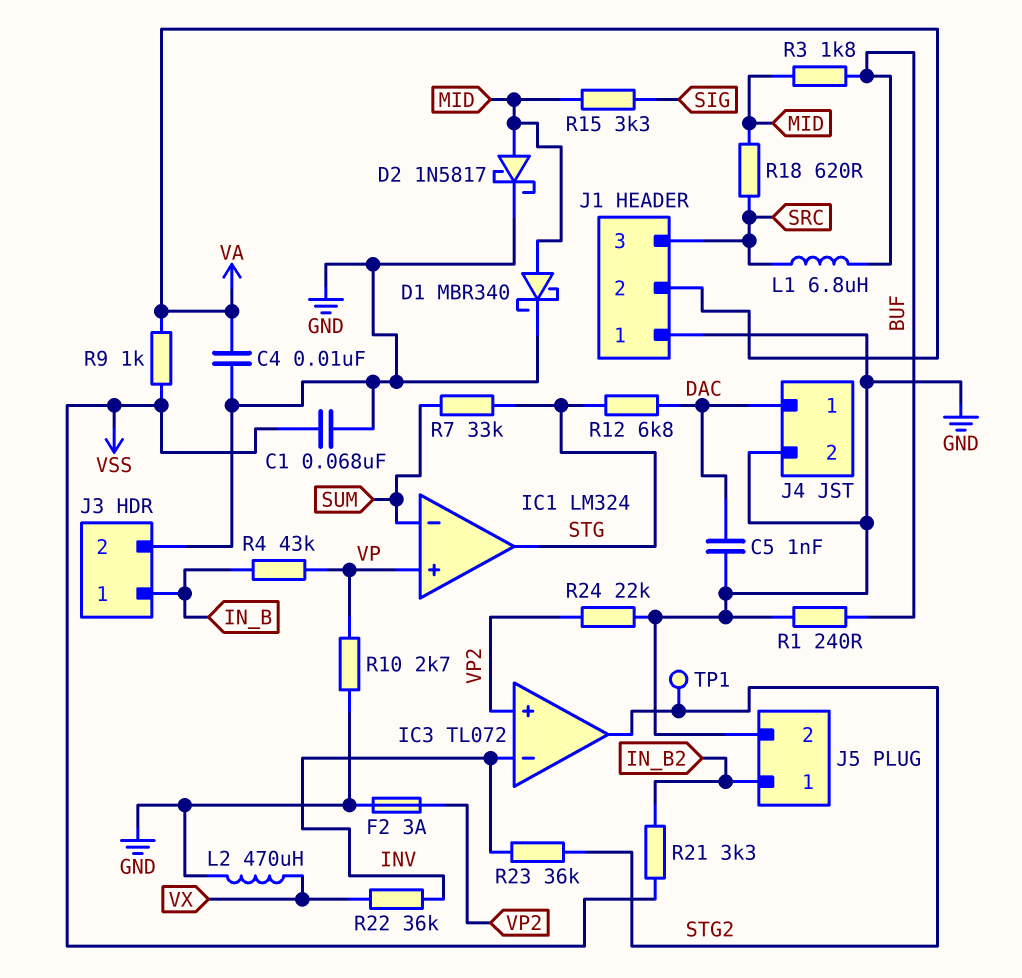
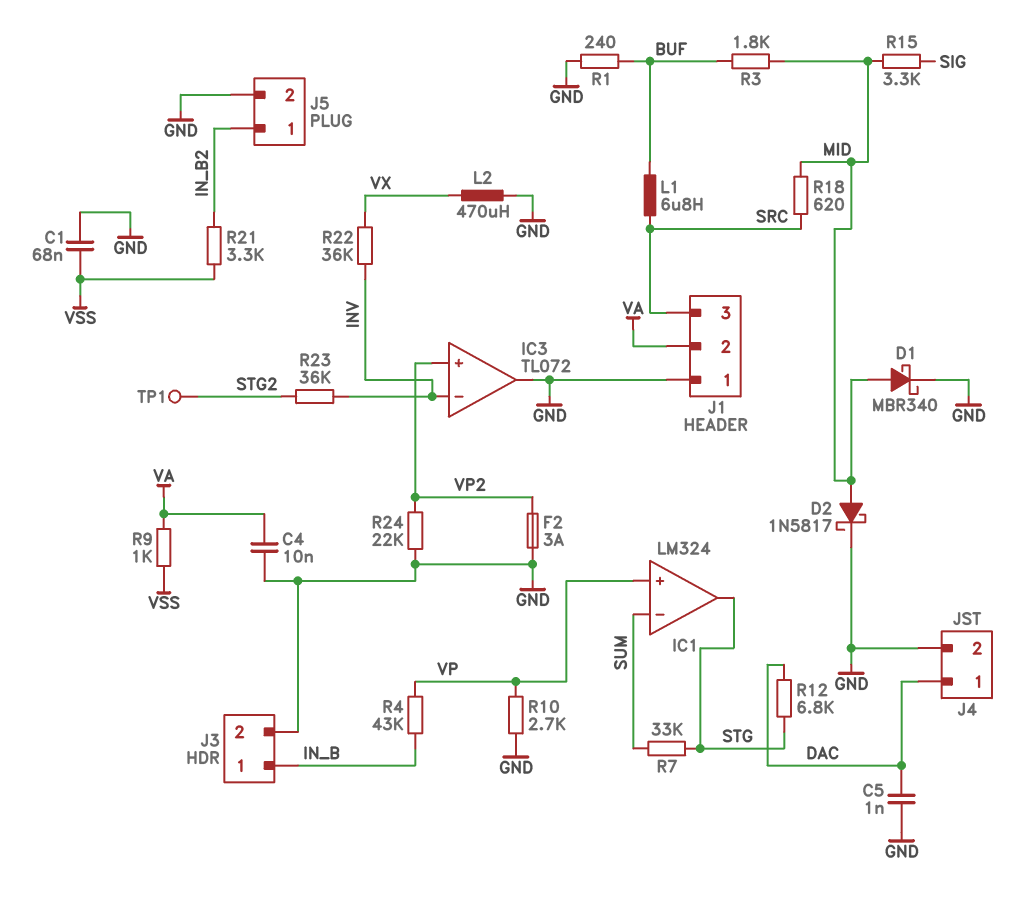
IC3 pin out: STG2 -> GND

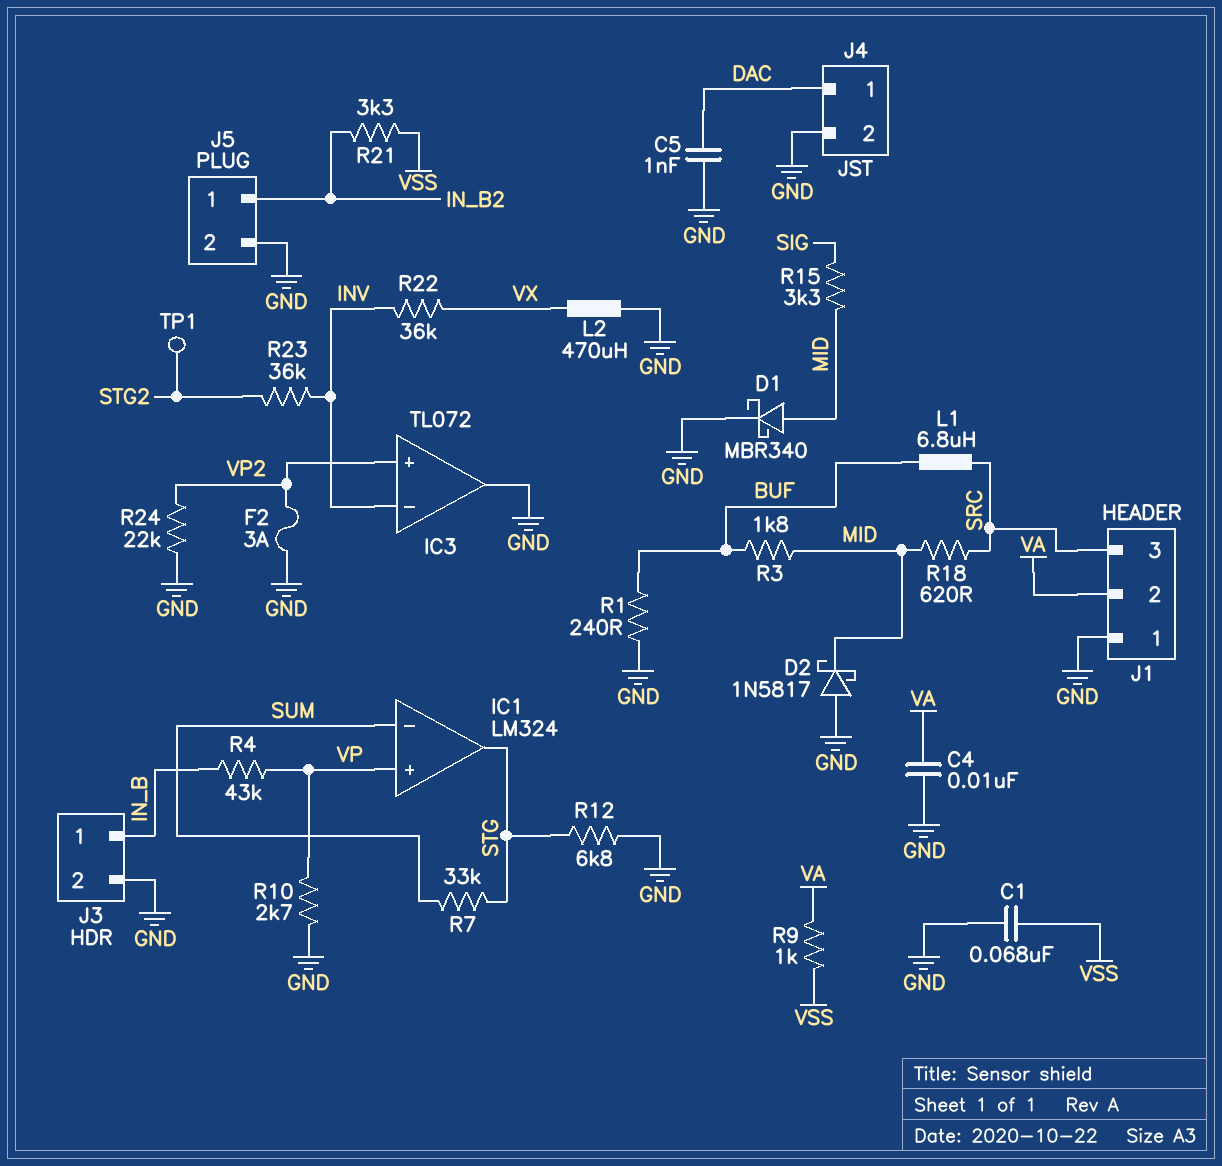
D2: schottky 1N5817 (A MID, K GND) -> schottky 1N5817 (A GND, K MID)
R12: 6.8k (DAC, STG) -> 6.8k (GND, STG)

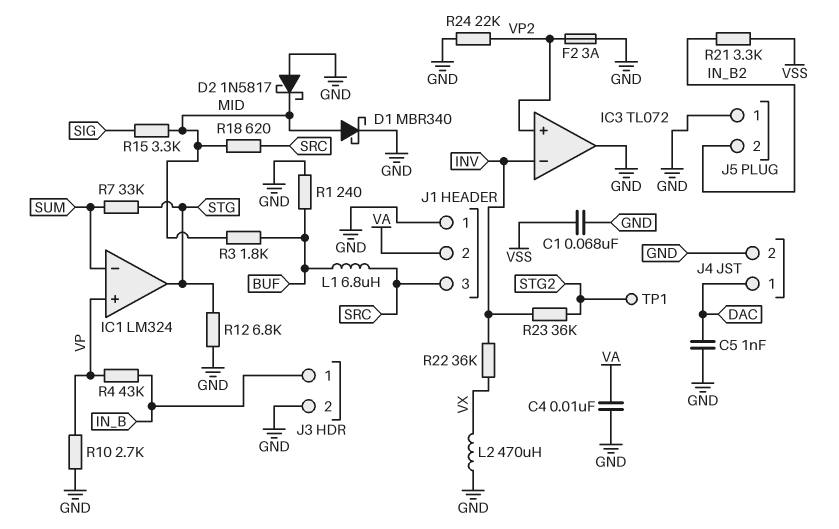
J5 pin 1: IN_B2 -> GND
J5 pin 2: GND -> IN_B2
R9: 1k (VA, VSS) -> none

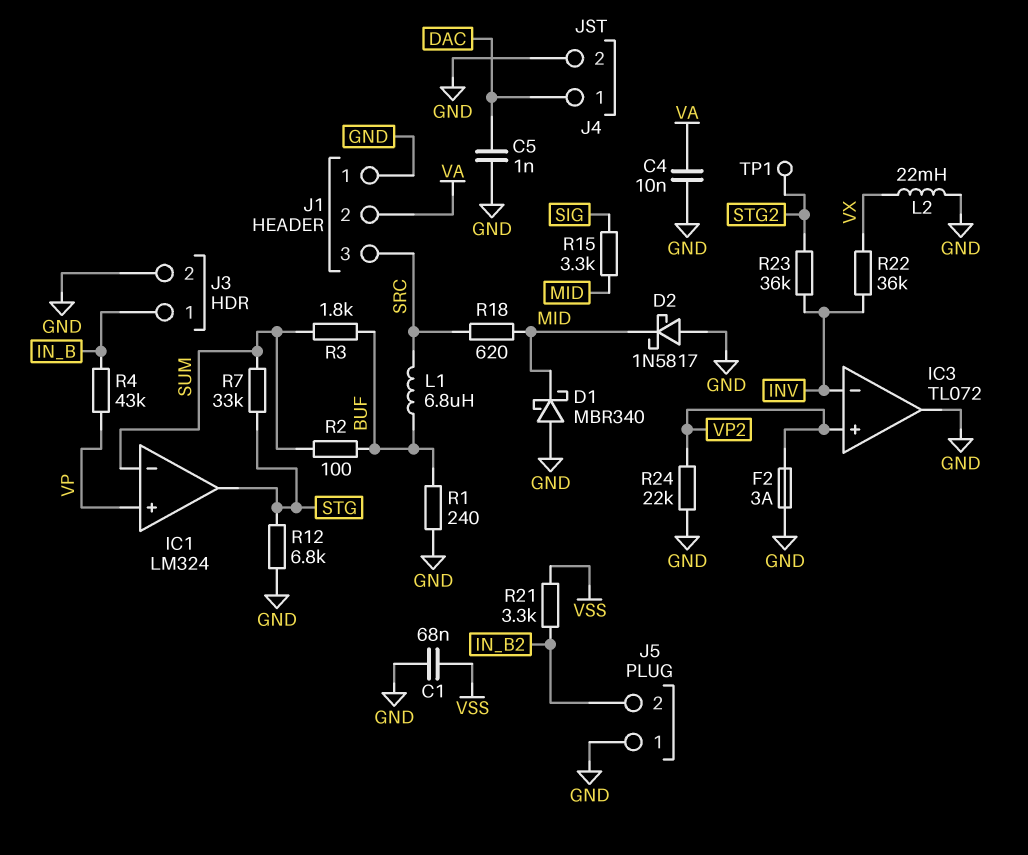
D1: schottky MBR340 (A MID, K GND) -> schottky MBR340 (A GND, K MID)
L2: 470uH (GND, VX) -> 22mH (GND, VX)
R2: none -> 100 (BUF, SUM)
R3: 1.8k (BUF, MID) -> 1.8k (BUF, SUM)
R10: 2.7k (GND, VP) -> none

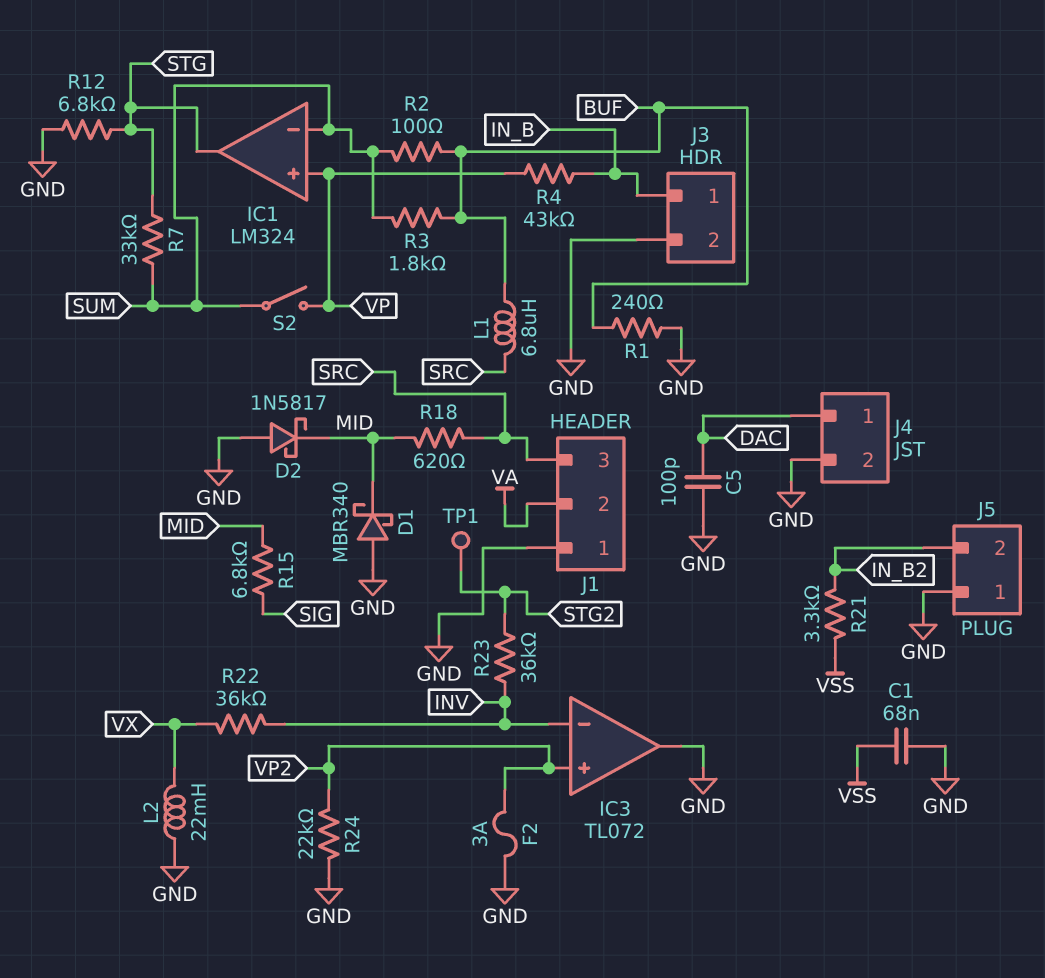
C4: 10nF (GND, VA) -> none
C5: 1nF (DAC, GND) -> 100pF (DAC, GND)
R15: 3.3k (MID, SIG) -> 6.8k (MID, SIG)
S2: none -> switch (SUM, VP)

